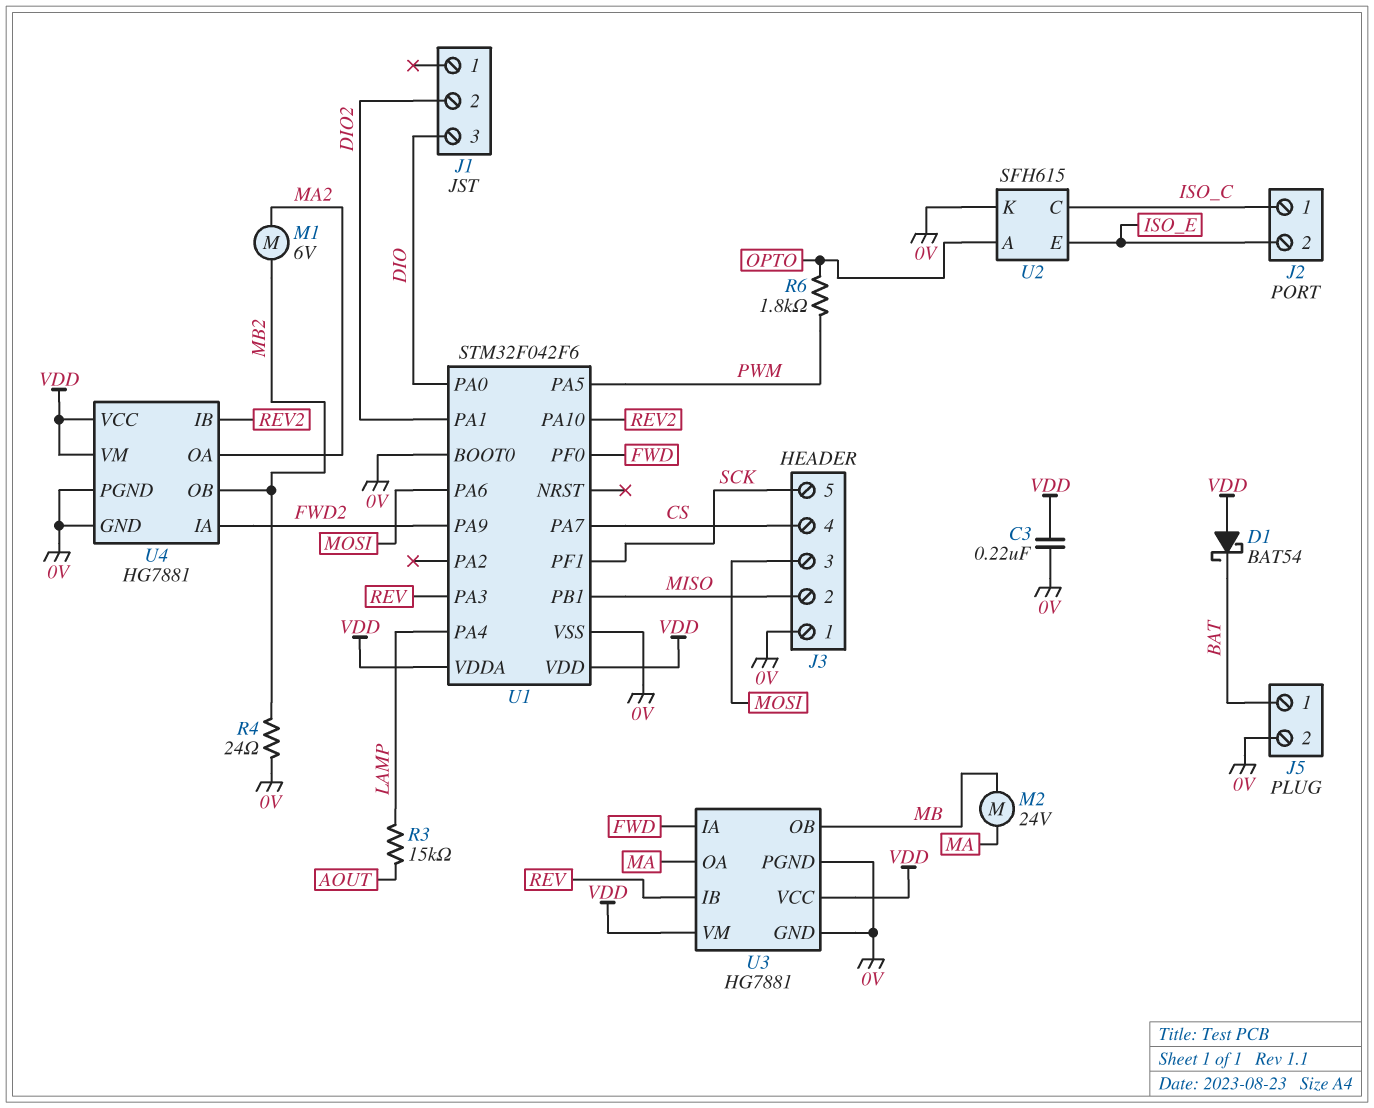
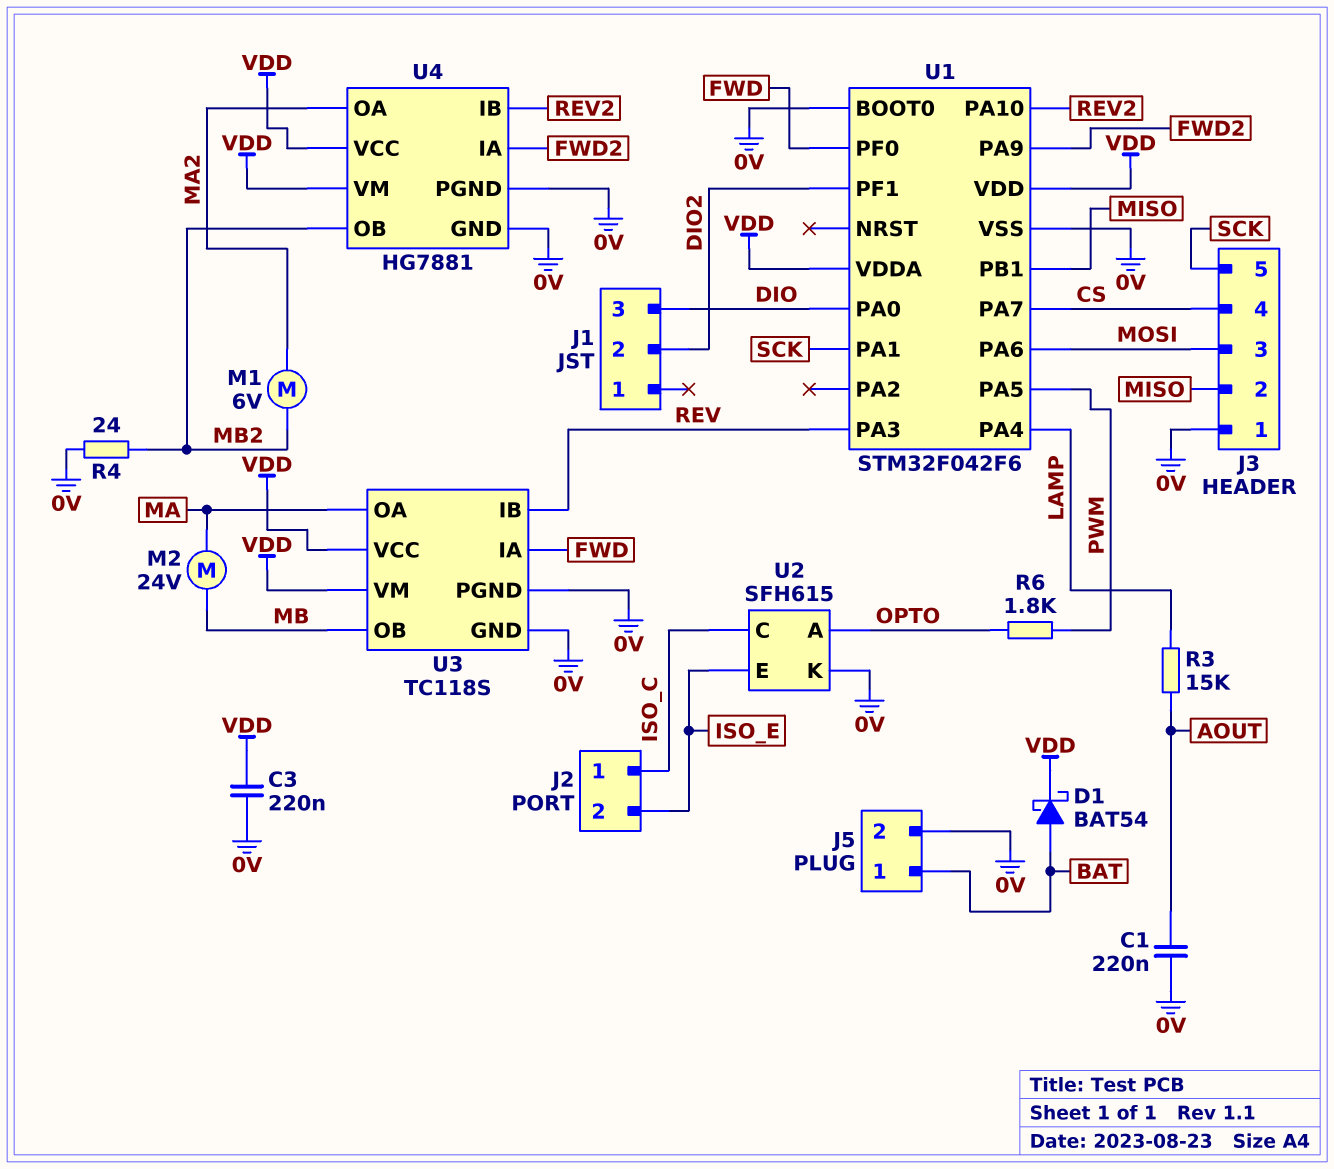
C1: none -> 220nF (0V, AOUT)
D1: schottky BAT54 (A VDD, K BAT) -> schottky BAT54 (A BAT, K VDD)
U1 pin PA1: DIO2 -> SCK
U1 pin PF1: SCK -> DIO2
U3: HG7881 -> TC118S

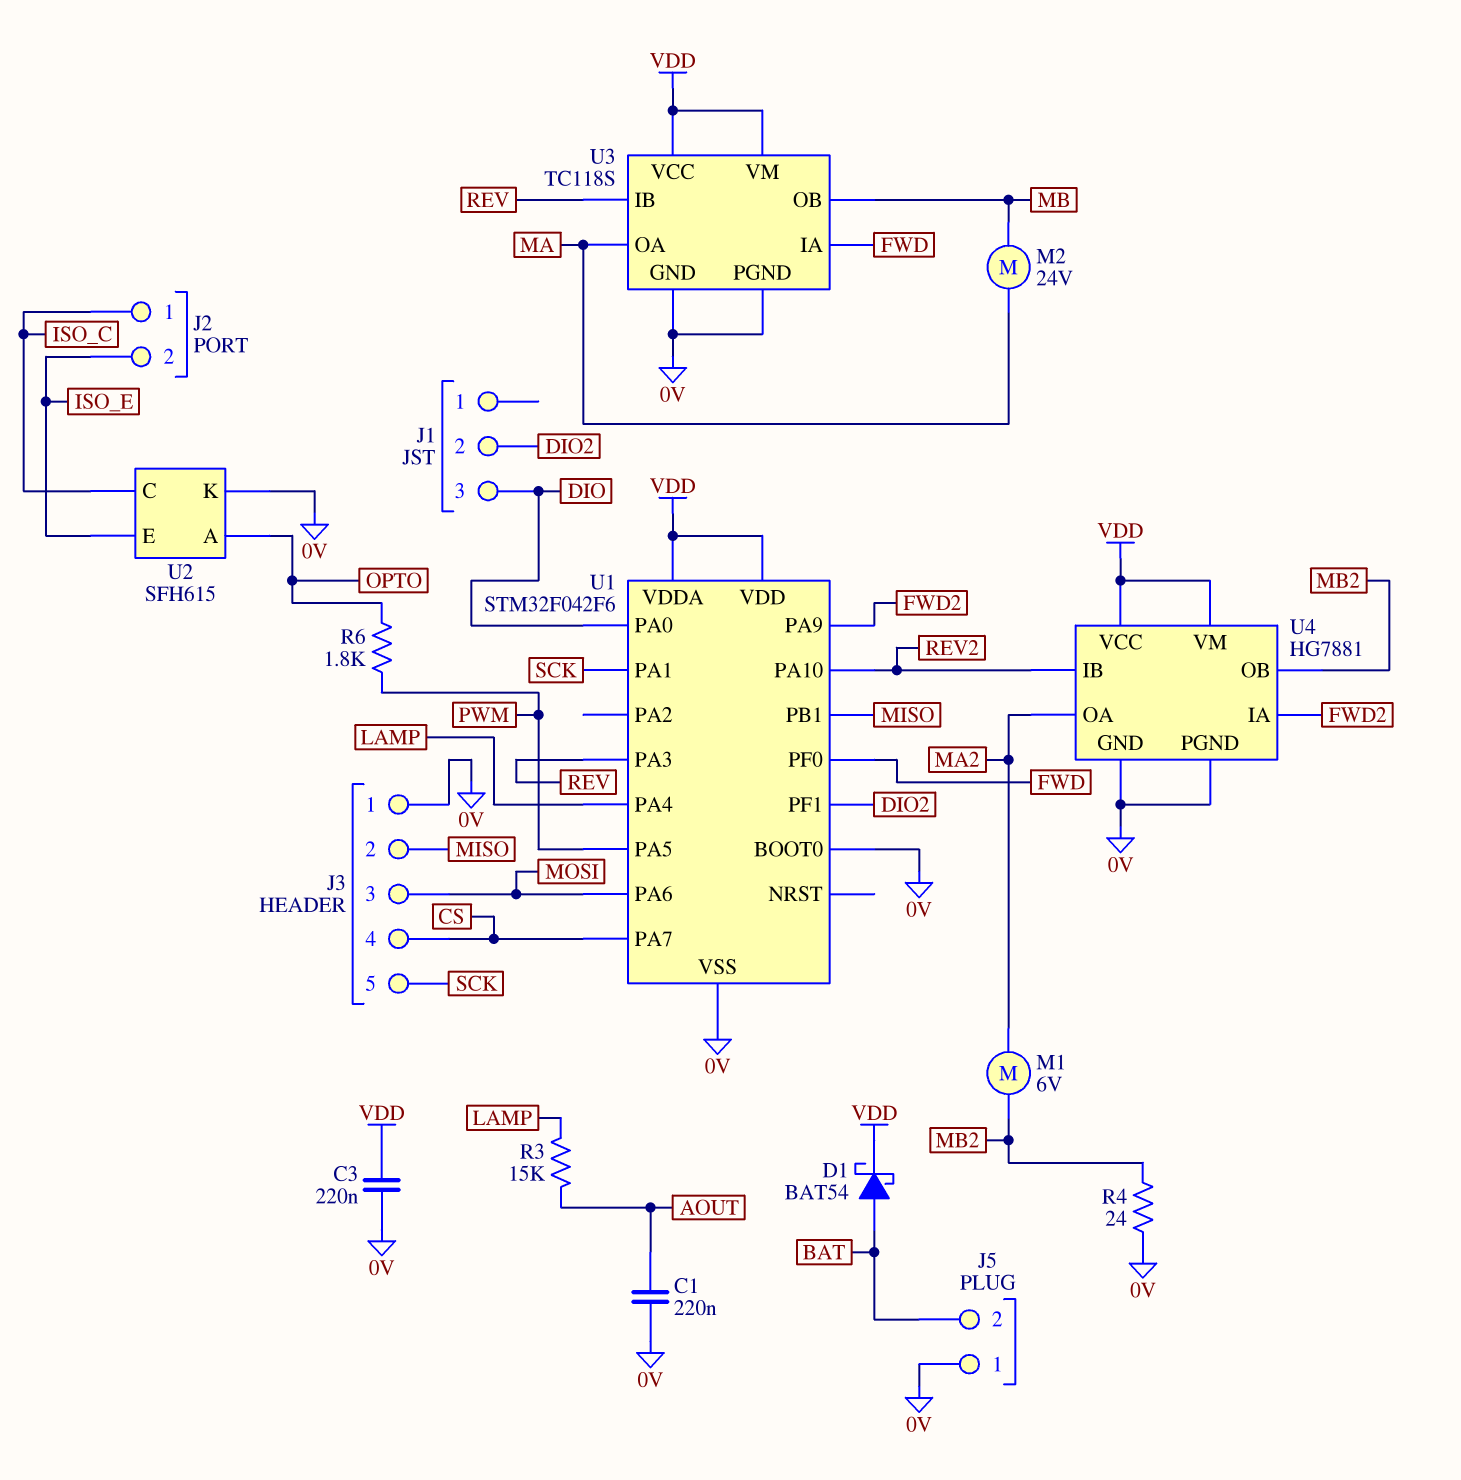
J5 pin 1: BAT -> 0V
J5 pin 2: 0V -> BAT

